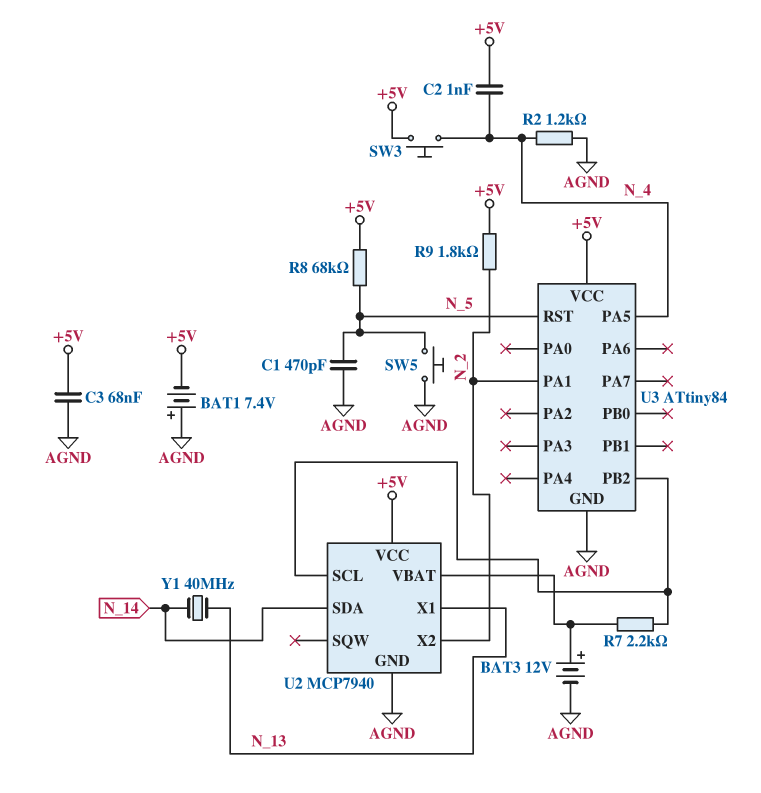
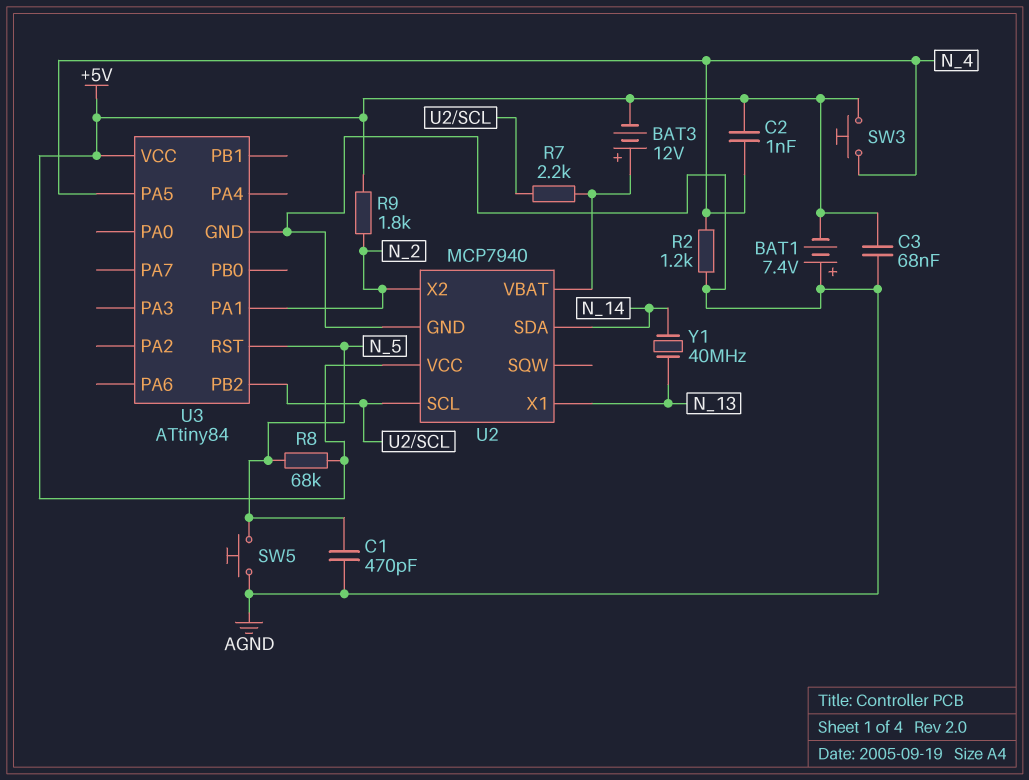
BAT3: 12V (plus U2/VBAT, minus AGND) -> 12V (plus U2/VBAT, minus +5V)

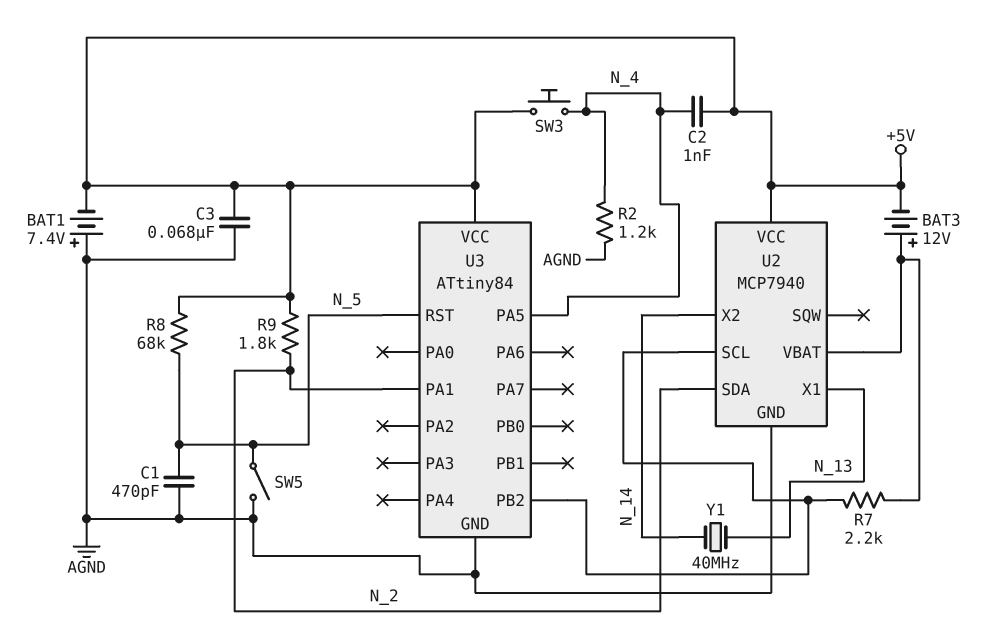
SW5: button (AGND, N_5) -> switch (AGND, N_5)
U2 pin SDA: N_14 -> N_2
U2 pin X2: N_2 -> N_14

